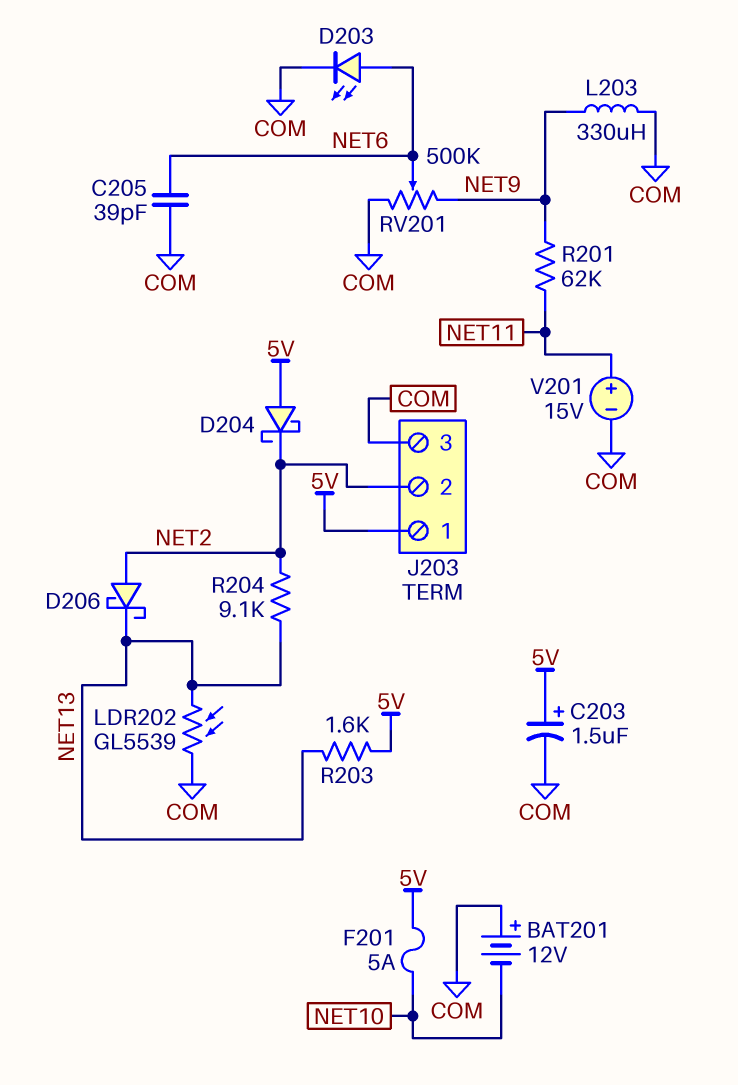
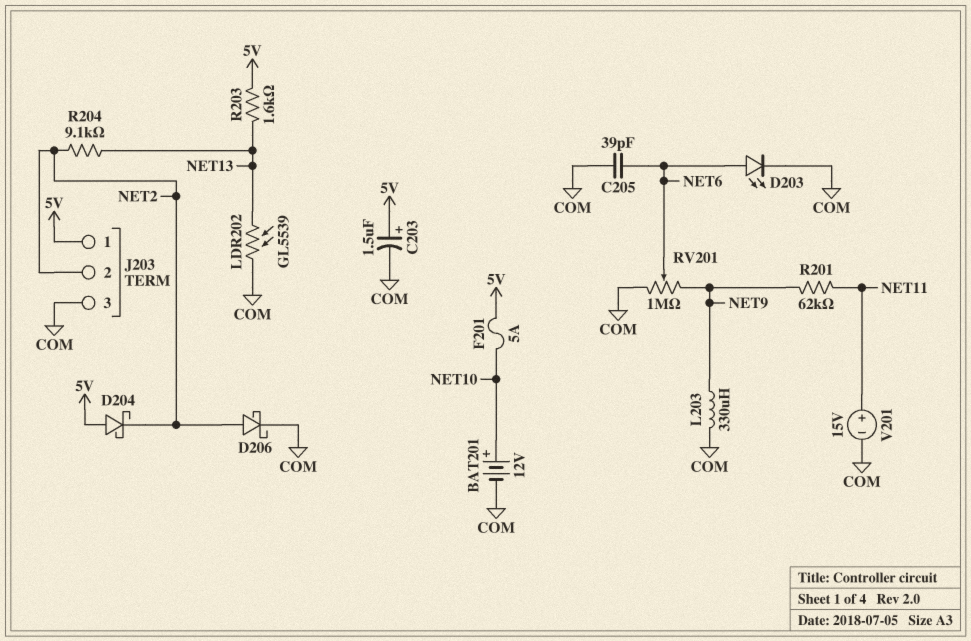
BAT201: 12V (plus COM, minus NET10) -> 12V (plus NET10, minus COM)
D206: schottky (A NET2, K NET13) -> schottky (A NET2, K COM)
RV201: 500k (COM, NET9, wiper NET6) -> 1M (COM, NET9, wiper NET6)

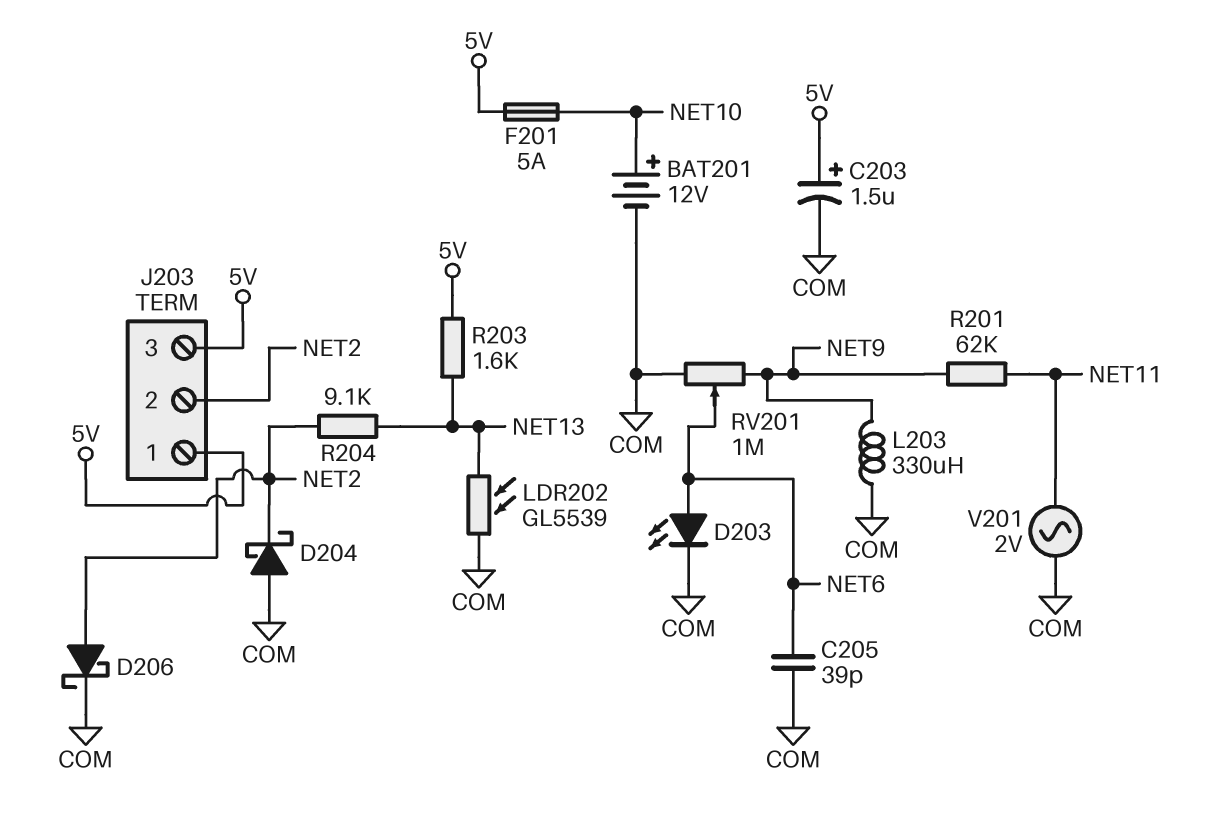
D204: schottky (A 5V, K NET2) -> schottky (A COM, K NET2)
J203 pin 3: COM -> 5V
V201: 15V (plus NET11, minus COM) -> AC 2V (COM, NET11)

